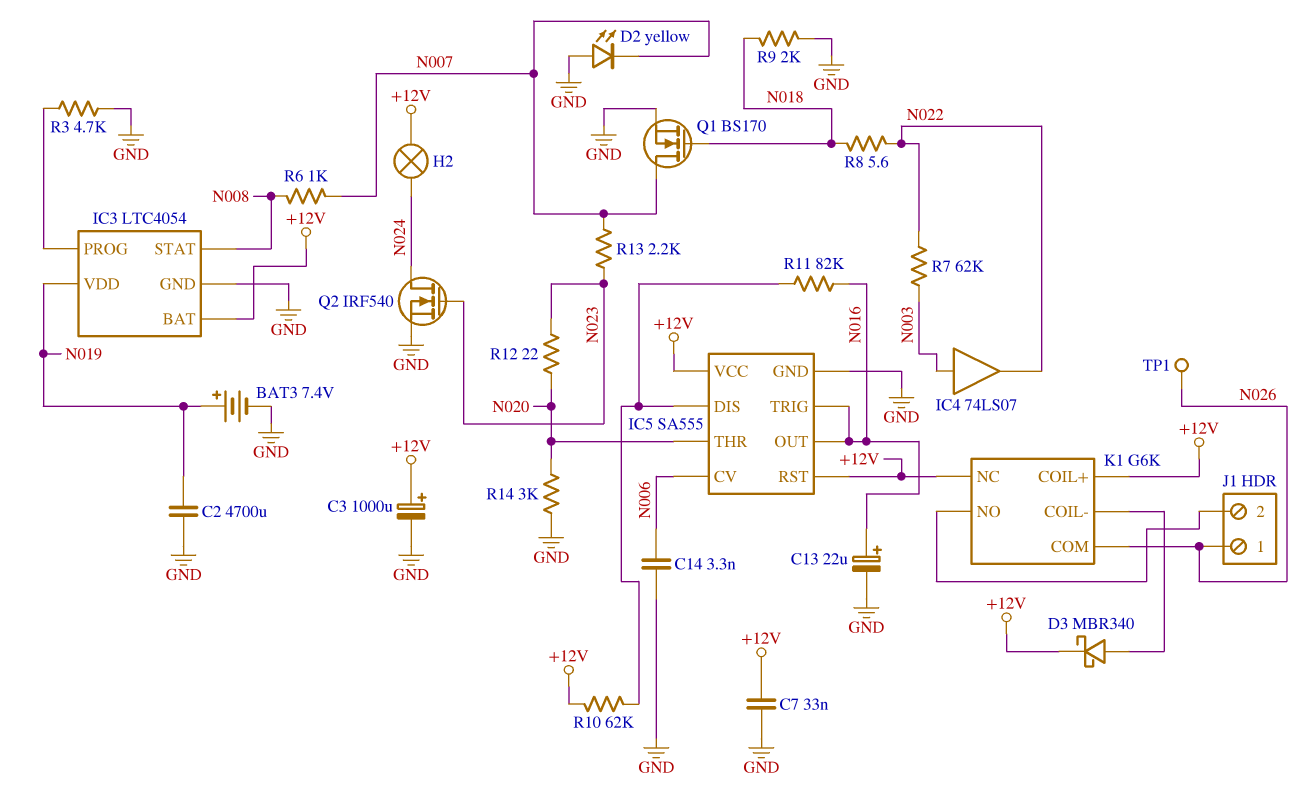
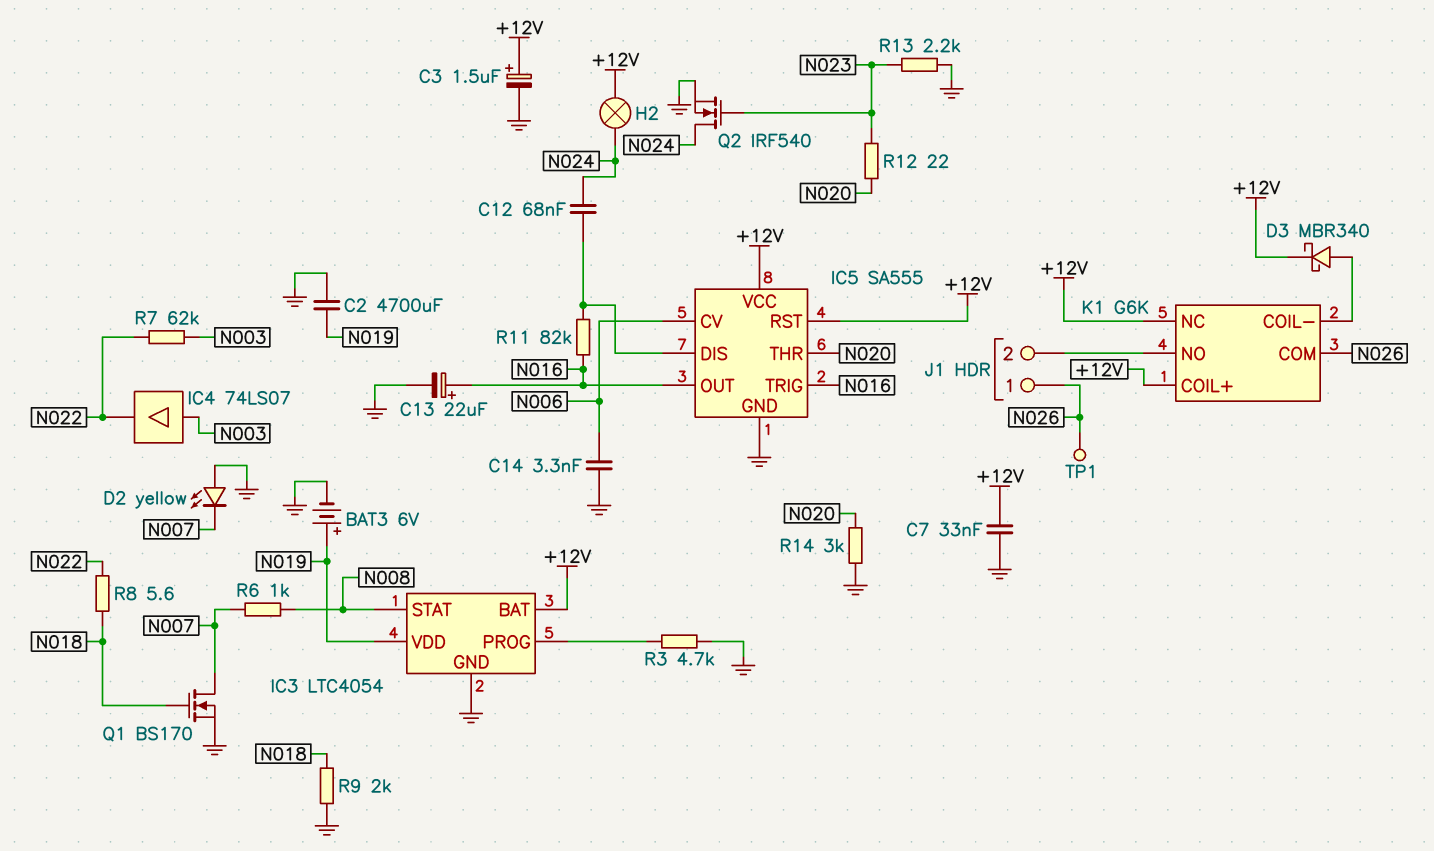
BAT3: 7.4V (plus N019, minus GND) -> 6V (plus N019, minus GND)
C3: 1000uF (plus +12V, minus GND) -> 1.5uF (plus +12V, minus GND)
C12: none -> 68nF (IC5/DIS, N024)
R10: 62k (+12V, IC5/DIS) -> none
R13: 2.2k (N007, N023) -> 2.2k (GND, N023)

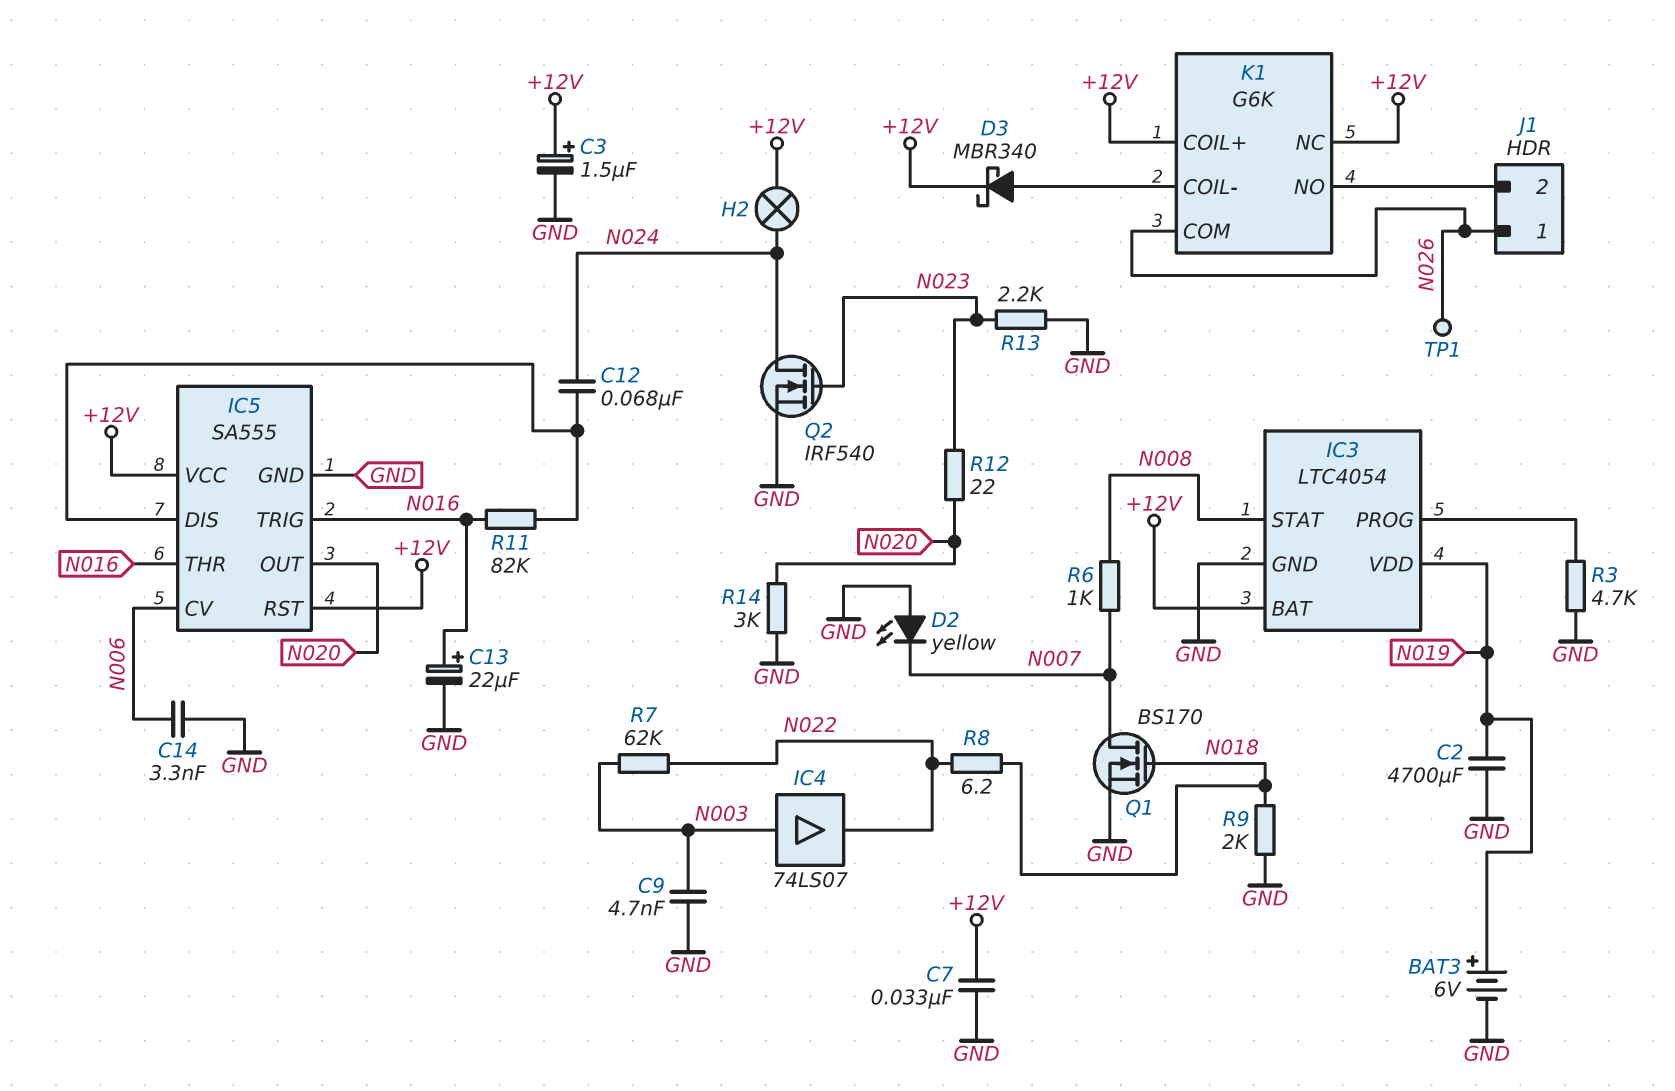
C9: none -> 4.7nF (GND, N003)
IC5 pin OUT: N016 -> N020
IC5 pin THR: N020 -> N016
R8: 5.6 (N018, N022) -> 6.2 (N018, N022)

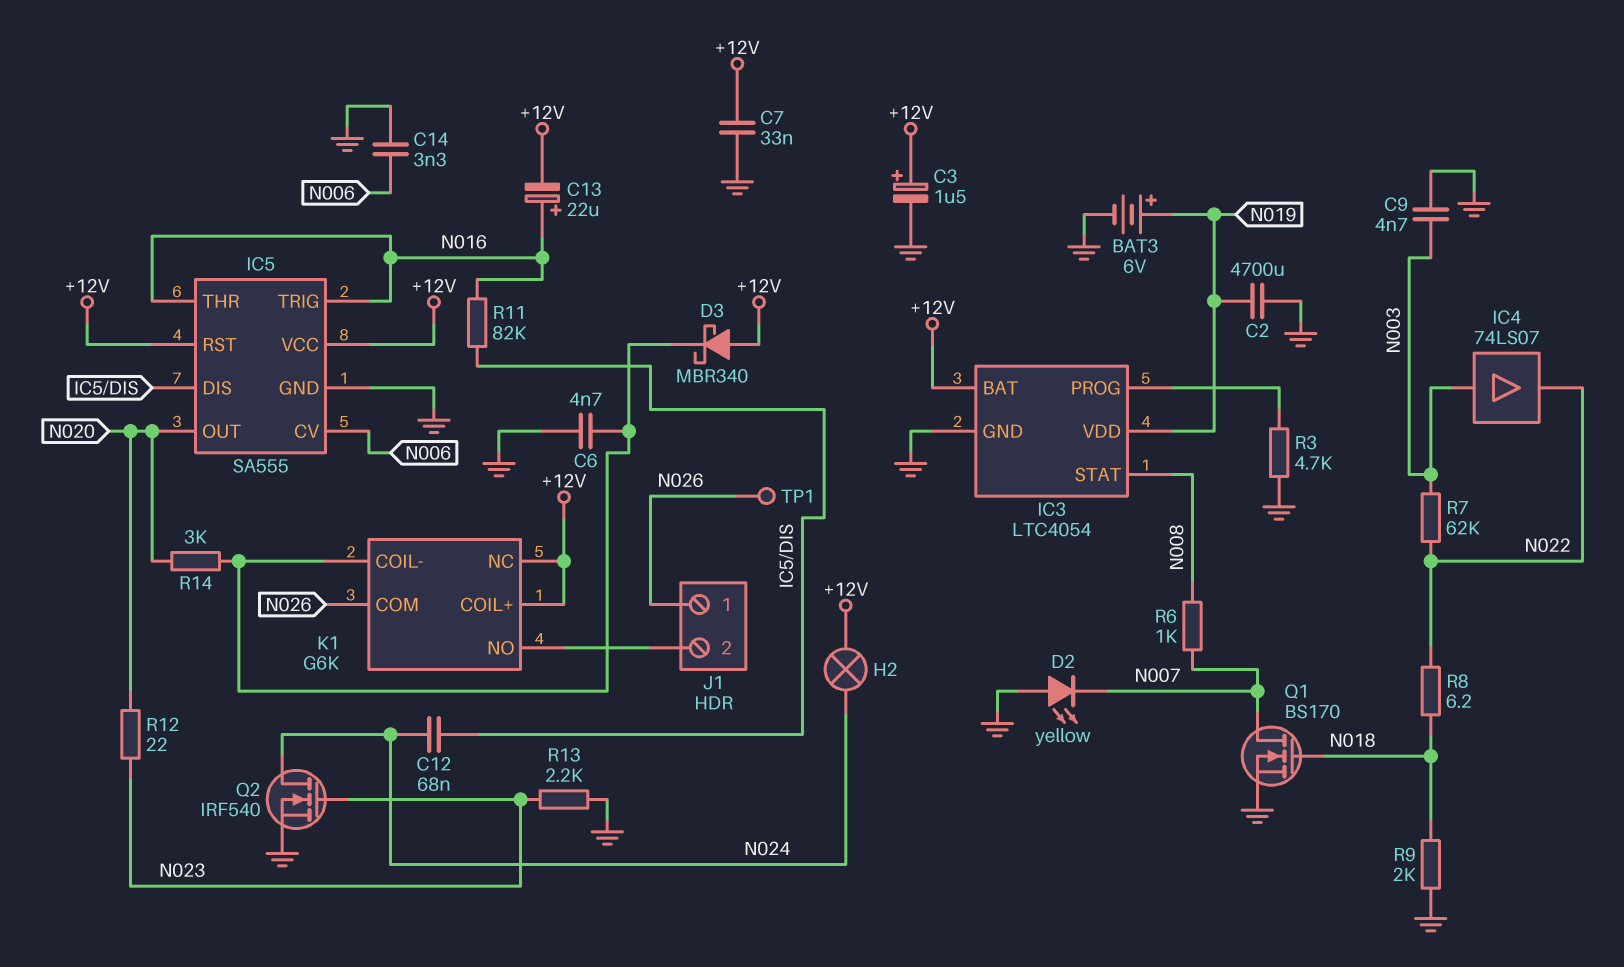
C6: none -> 4.7nF (GND, K1/COIL-)
C13: 22uF (plus N016, minus GND) -> 22uF (plus N016, minus +12V)
D3: schottky MBR340 (A K1/COIL-, K +12V) -> schottky MBR340 (A +12V, K K1/COIL-)
R14: 3k (GND, N020) -> 3k (K1/COIL-, N020)

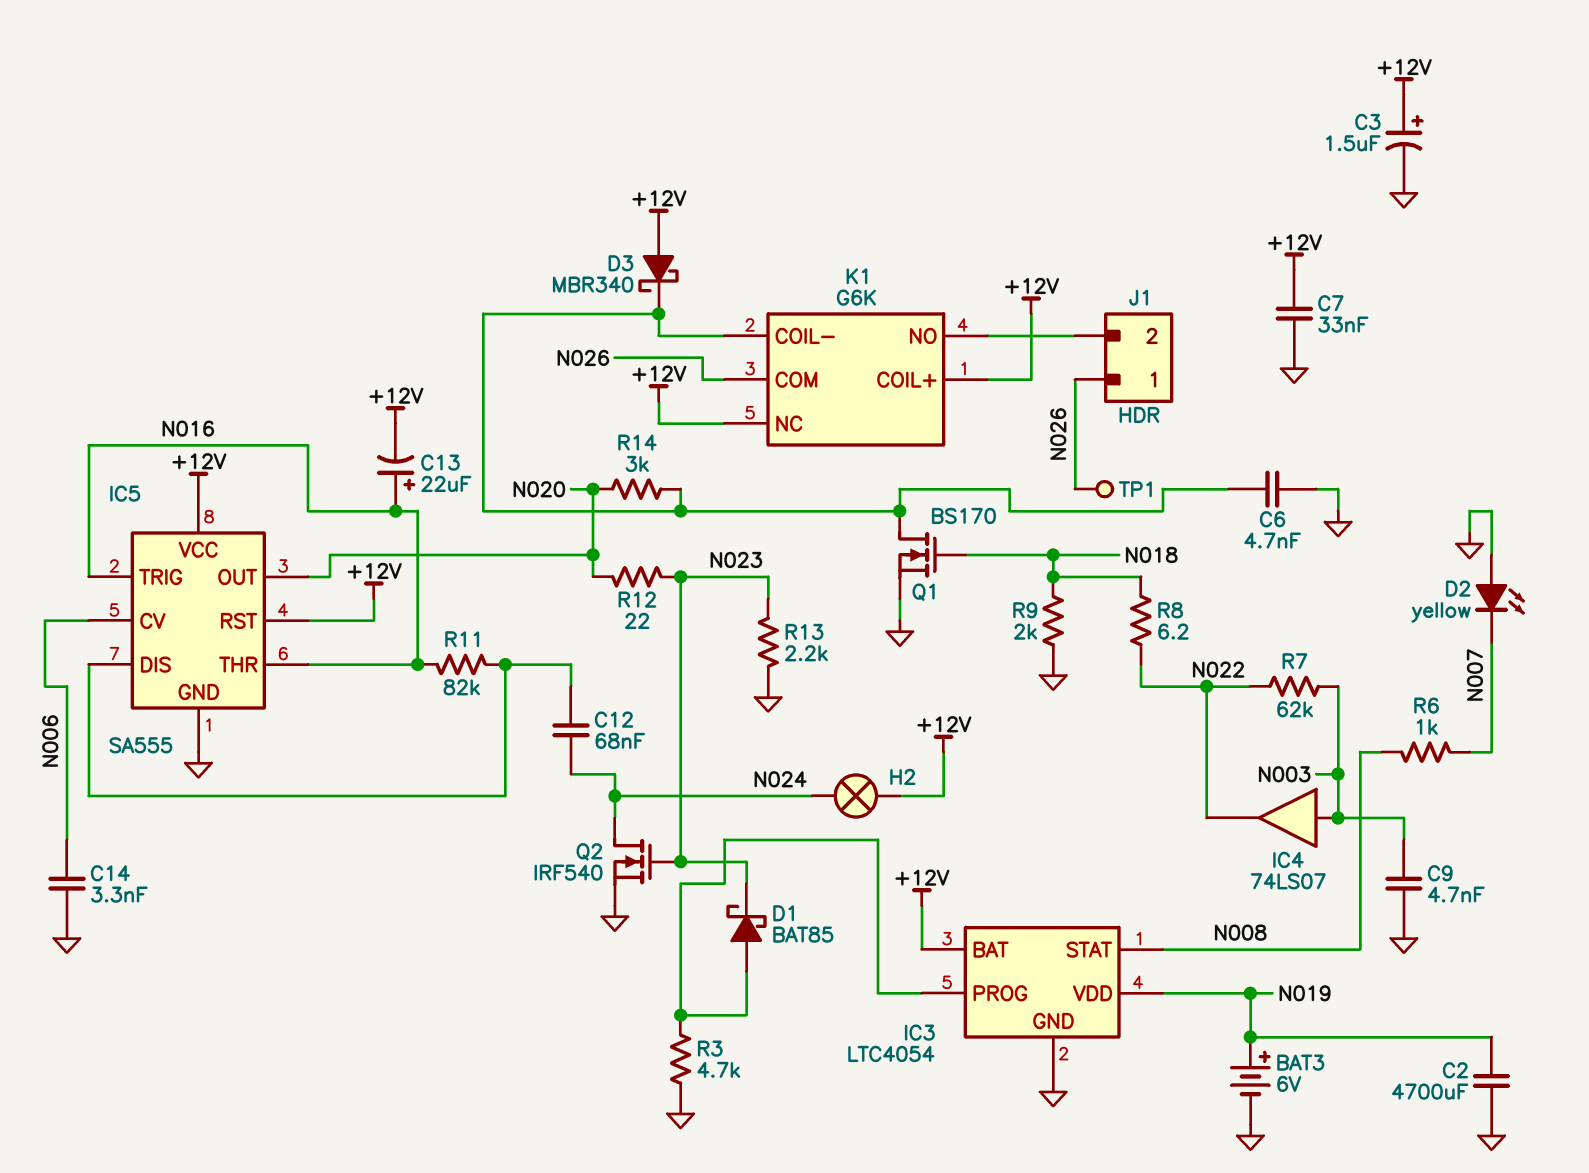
D1: none -> schottky BAT85 (A IC3/PROG, K N023)
Q1: NMOS BS170 (G N018, D N007, S GND) -> NMOS BS170 (G N018, D K1/COIL-, S GND)

